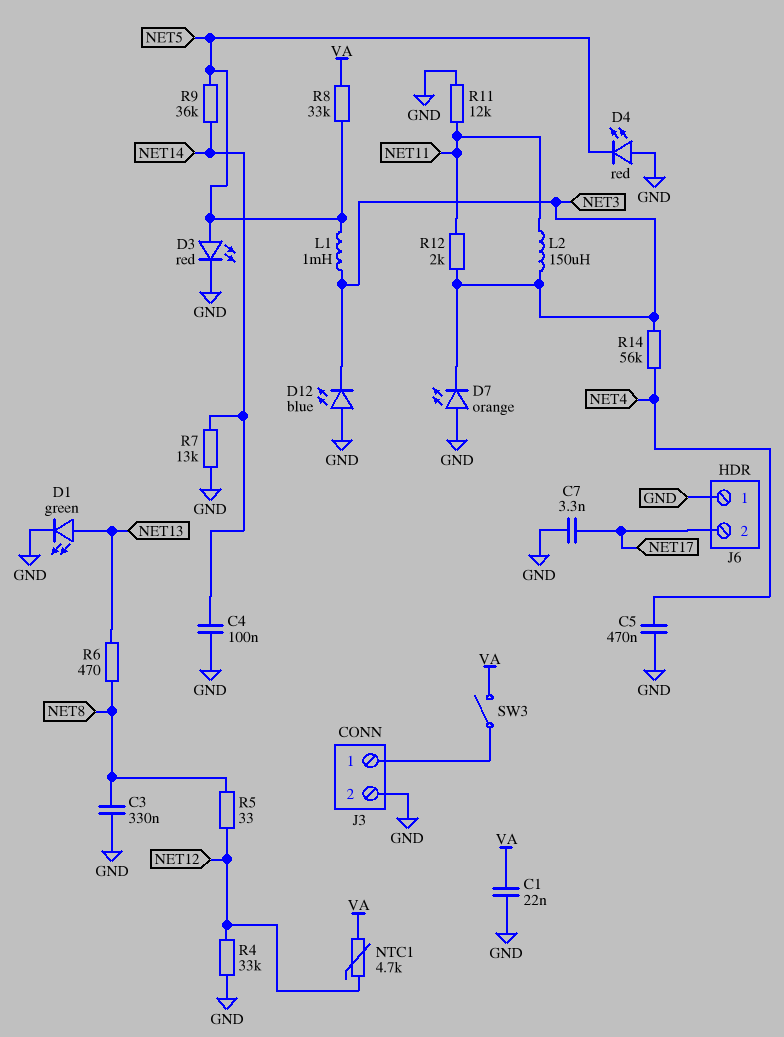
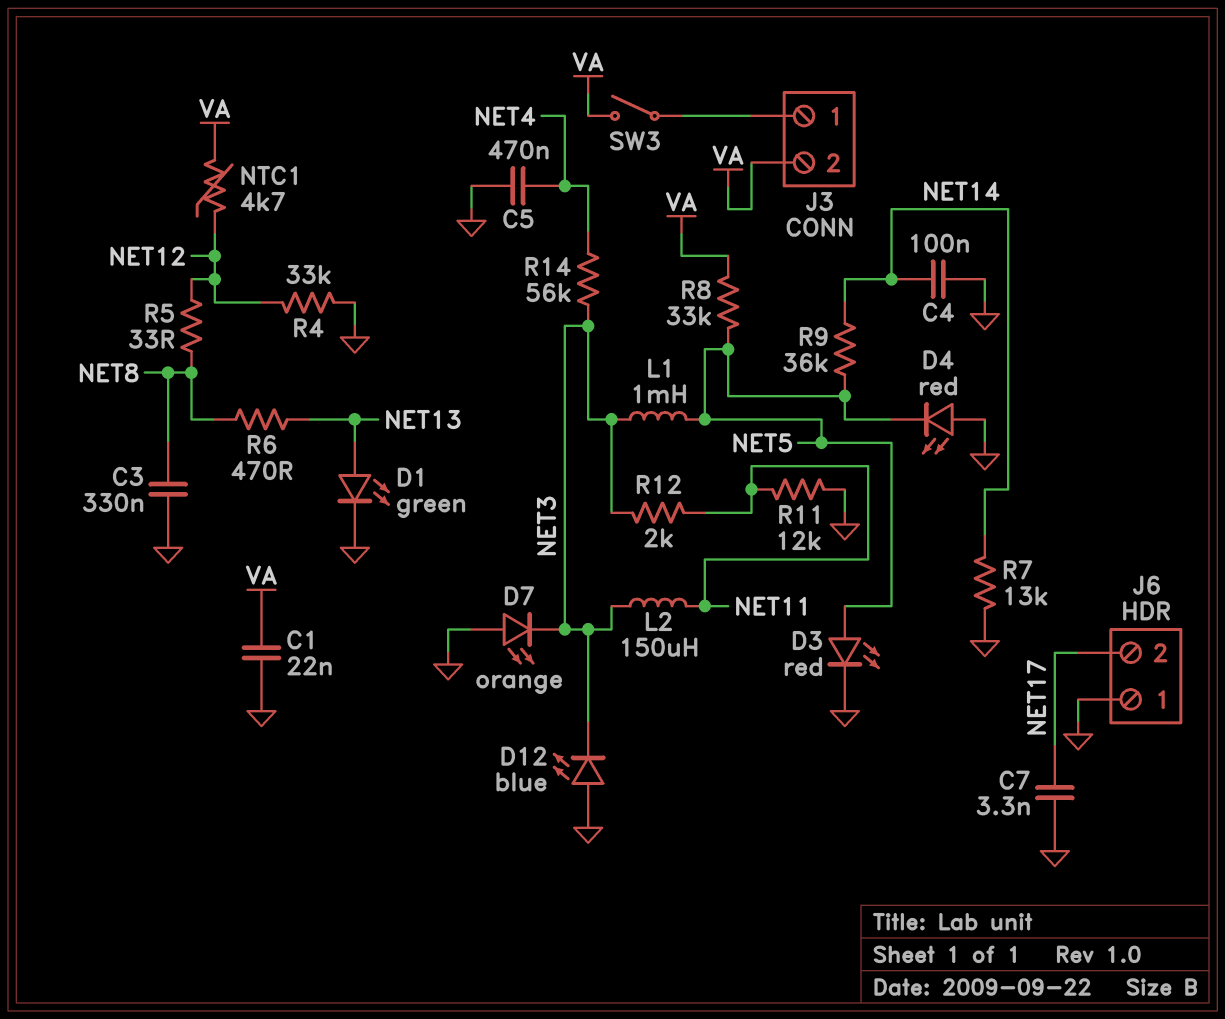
J3 pin 2: GND -> VA

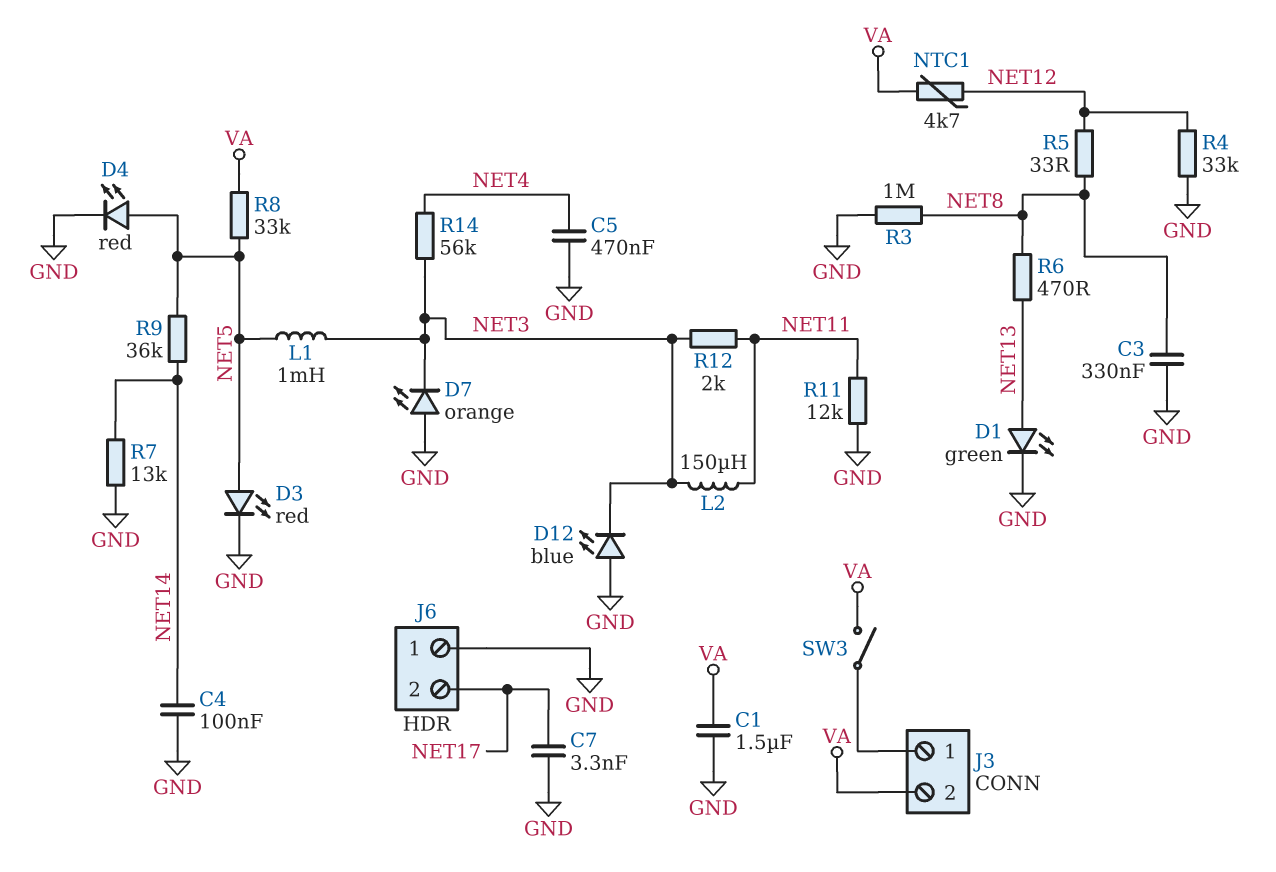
C1: 22nF (GND, VA) -> 1.5uF (GND, VA)
D4: LED red (A GND, K NET5) -> LED red (A NET5, K GND)
R3: none -> 1M (GND, NET8)

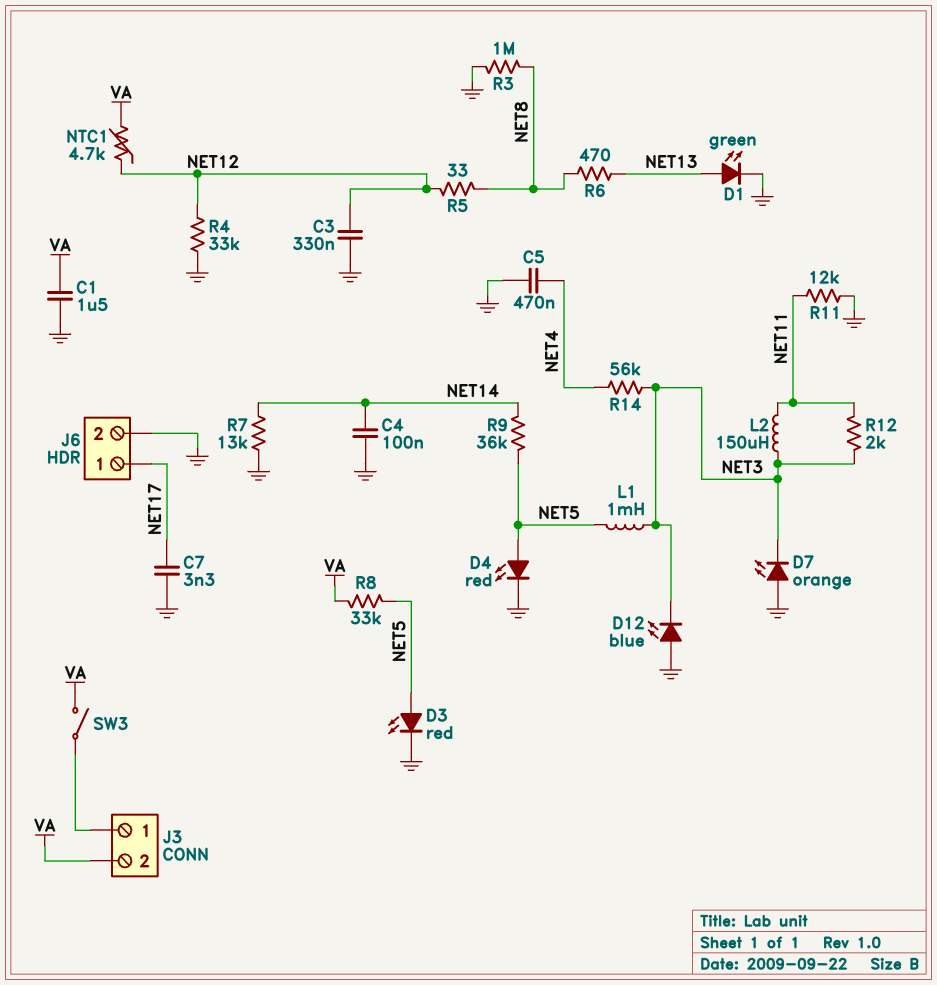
C3: 330nF (GND, NET8) -> 330nF (GND, NET12)
J6 pin 1: GND -> NET17
J6 pin 2: NET17 -> GND

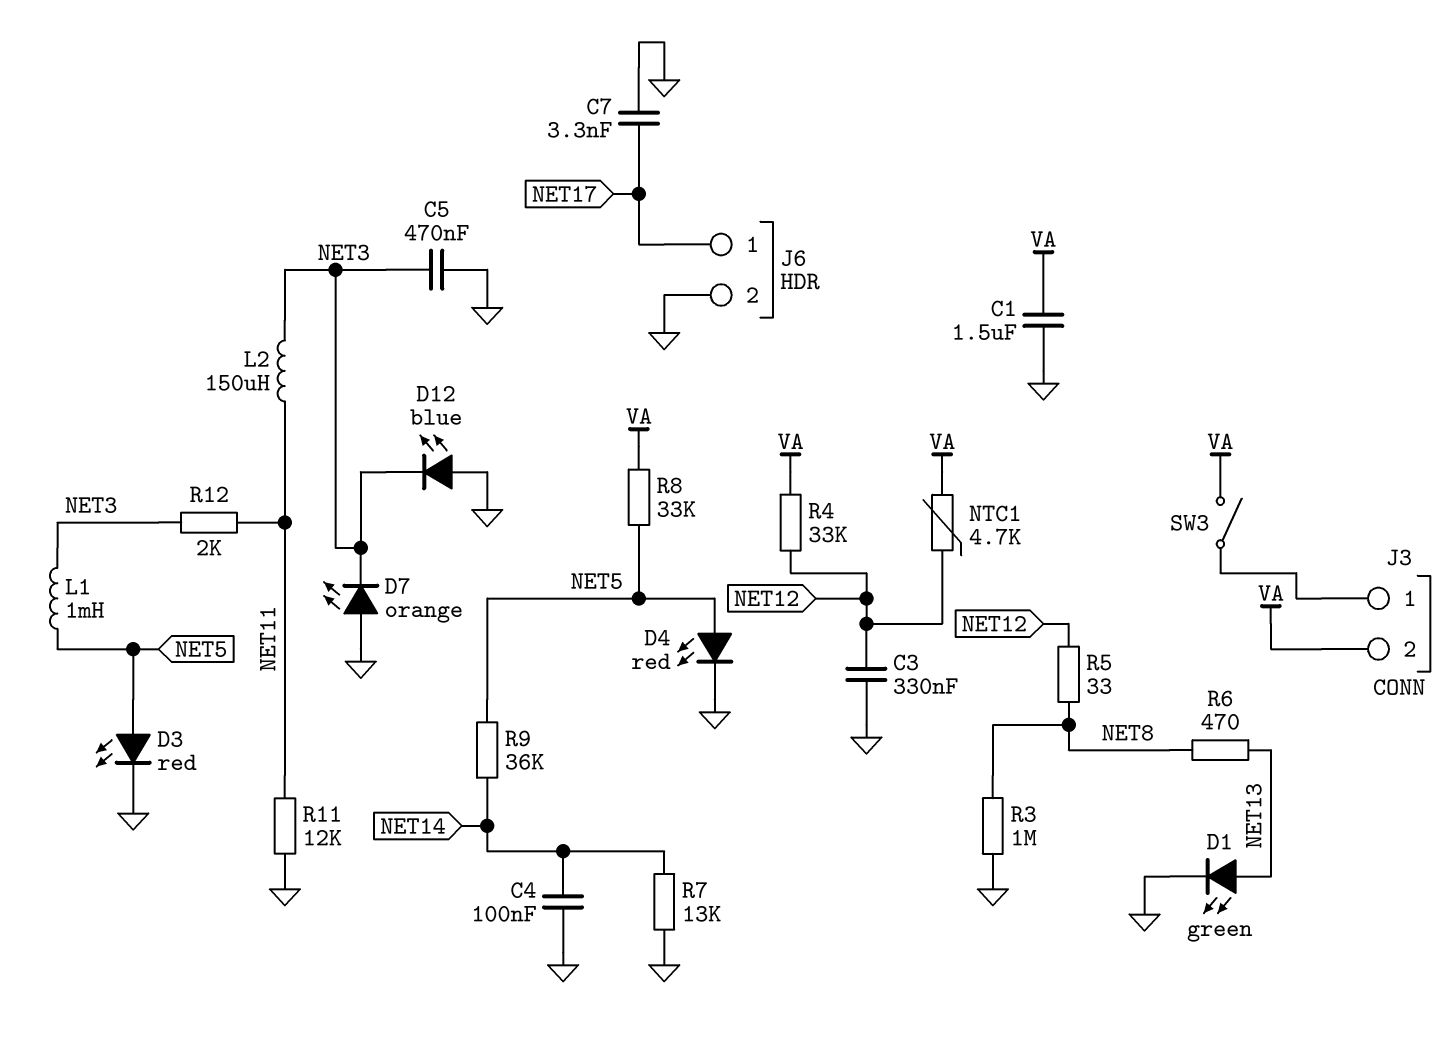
C5: 470nF (GND, NET4) -> 470nF (GND, NET3)
R4: 33k (GND, NET12) -> 33k (NET12, VA)
R14: 56k (NET3, NET4) -> none

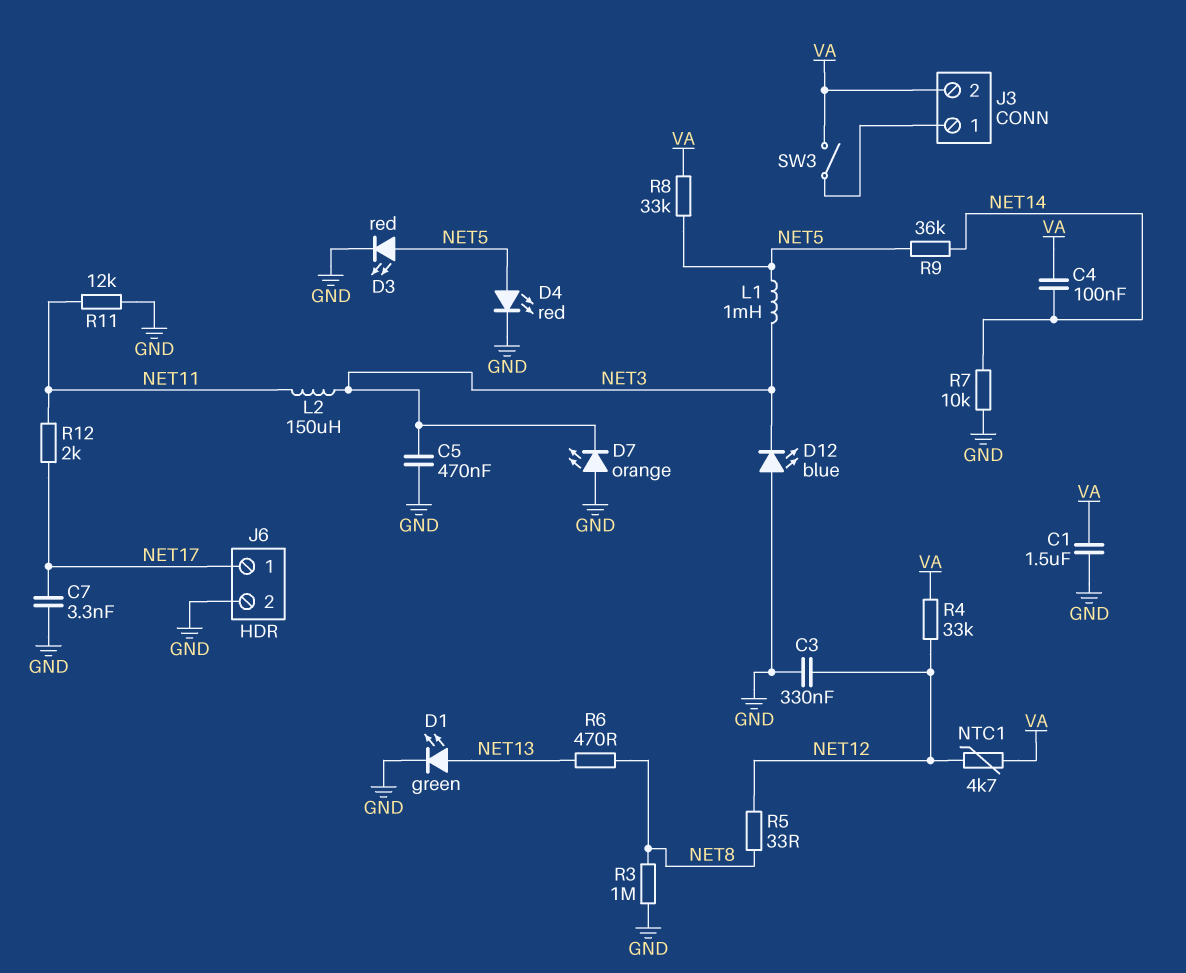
C4: 100nF (GND, NET14) -> 100nF (NET14, VA)
R7: 13k (GND, NET14) -> 10k (GND, NET14)
R12: 2k (NET3, NET11) -> 2k (NET11, NET17)

